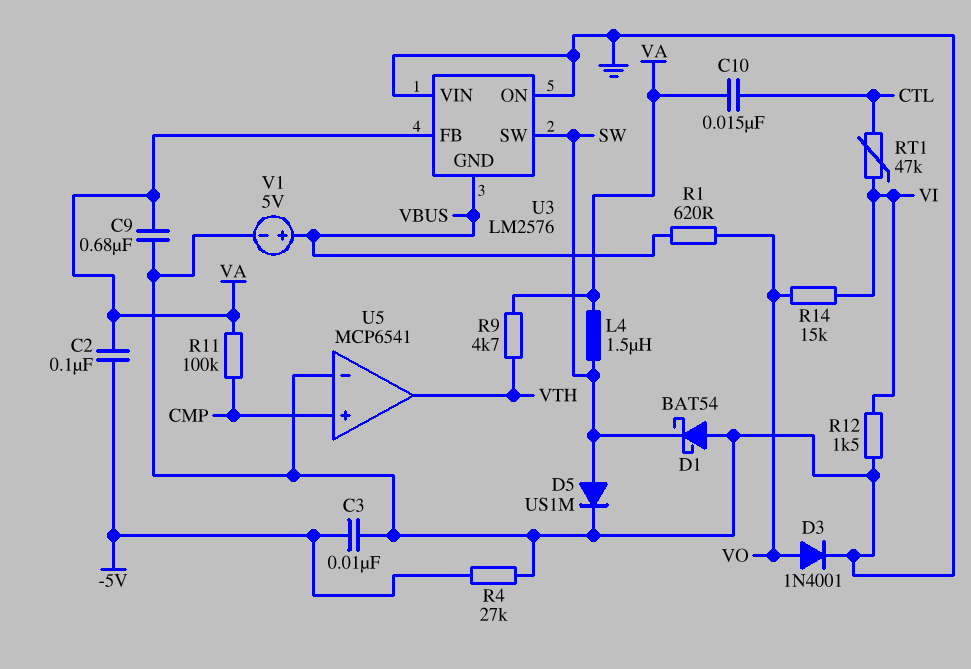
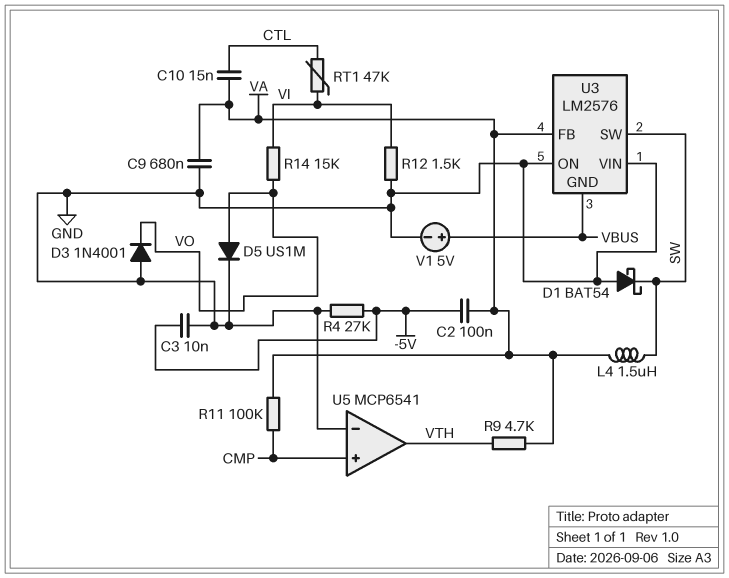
D3: diode 1N4001 (A VO, K GND) -> diode 1N4001 (A GND, K VO)
D5: diode US1M (A SW, K GND) -> diode US1M (A VO, K GND)
R1: 620 (VBUS, VO) -> none

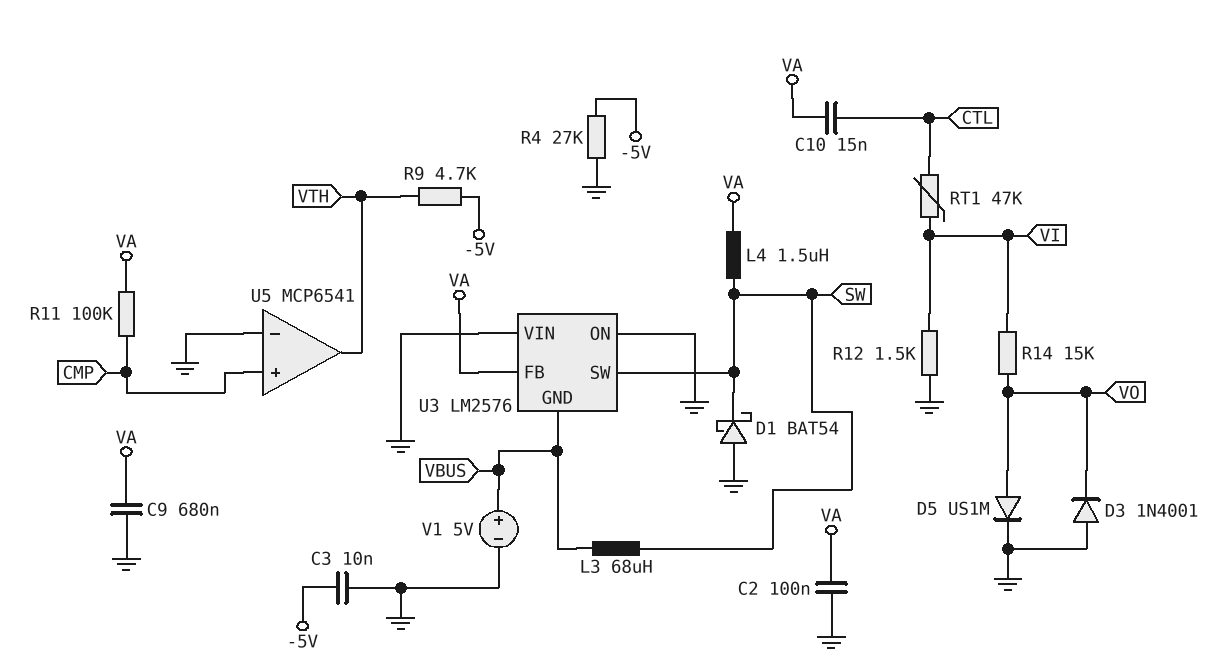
C2: 100nF (-5V, VA) -> 100nF (GND, VA)
L3: none -> 68uH (SW, VBUS)
R9: 4.7k (VA, VTH) -> 4.7k (-5V, VTH)

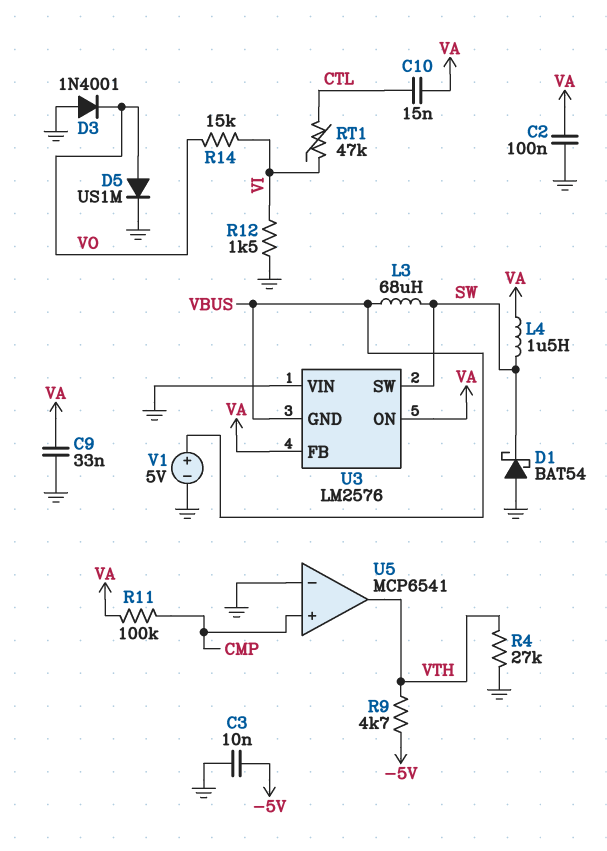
C9: 680nF (GND, VA) -> 33nF (GND, VA)
R4: 27k (-5V, GND) -> 27k (GND, VTH)
U3 pin ON: GND -> VA

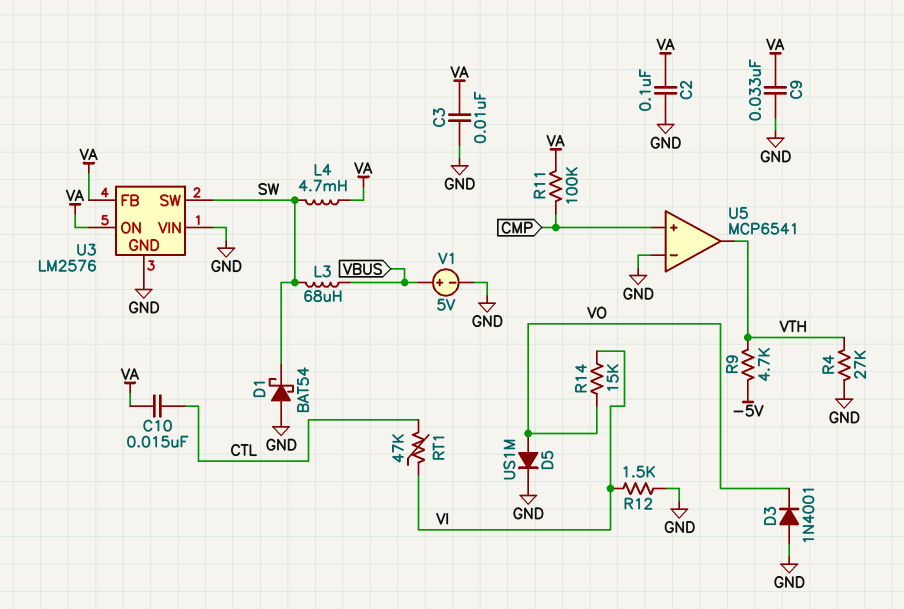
C3: 10nF (-5V, GND) -> 10nF (GND, VA)
L4: 1.5uH (SW, VA) -> 4.7mH (SW, VA)
U3 pin GND: VBUS -> GND

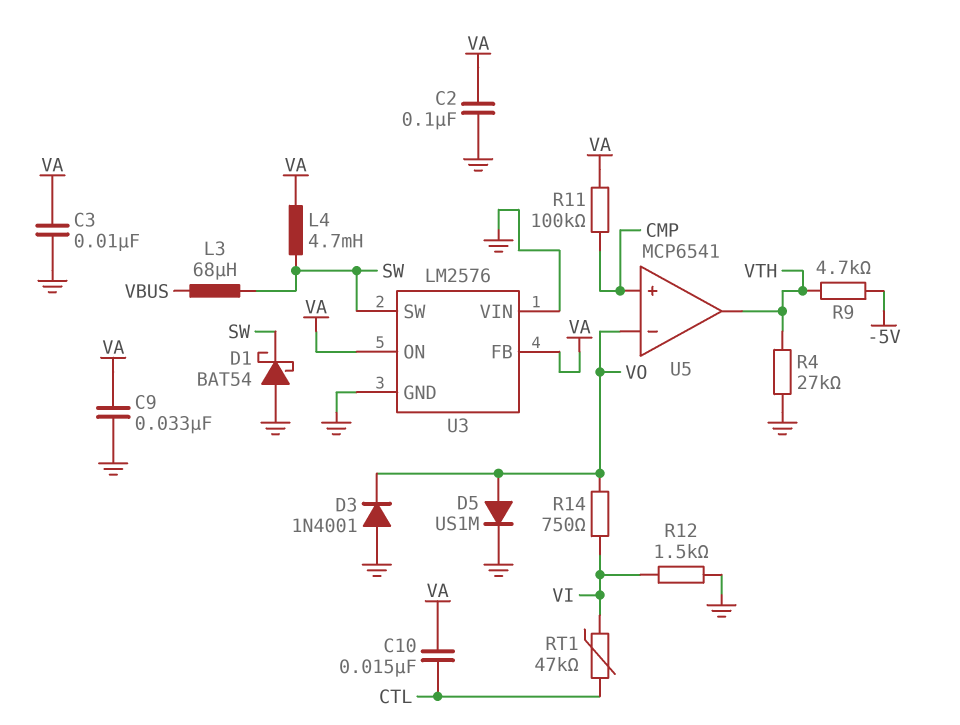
R14: 15k (VI, VO) -> 750 (VI, VO)
U5 pin in-: GND -> VO
V1: 5V (plus VBUS, minus GND) -> none

